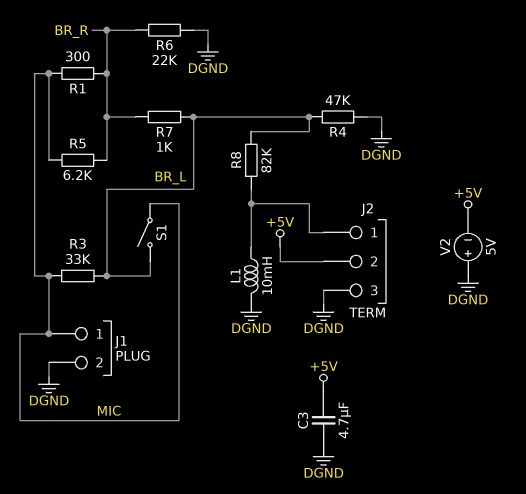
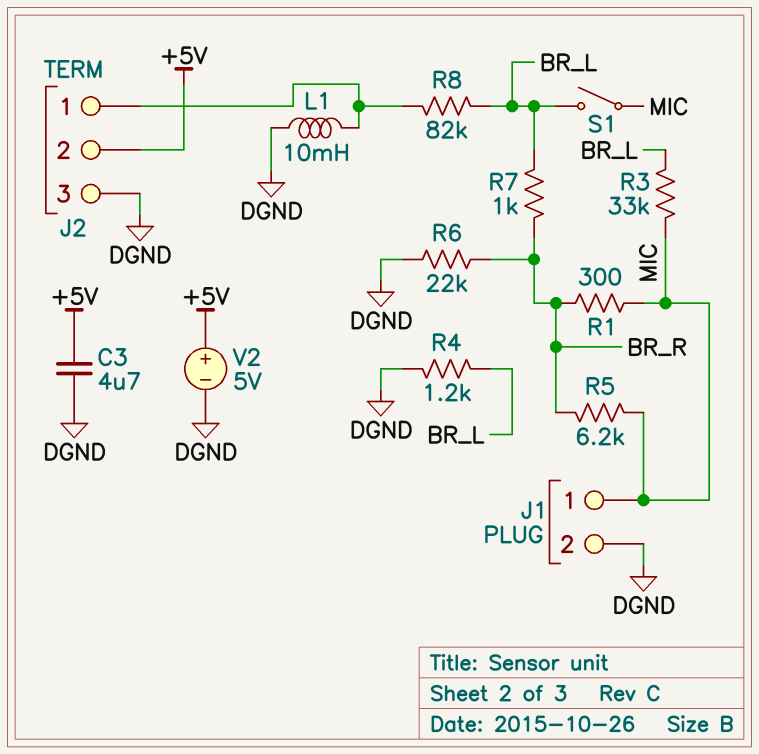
R4: 47k (BR_L, DGND) -> 1.2k (BR_L, DGND)
V2: 5V (plus DGND, minus +5V) -> 5V (plus +5V, minus DGND)

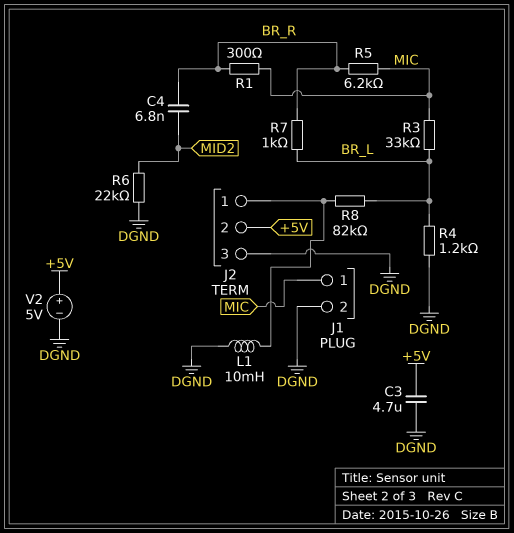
C4: none -> 6.8nF (BR_R, MID2)
R6: 22k (BR_R, DGND) -> 22k (DGND, MID2)
S1: switch (BR_L, MIC) -> none

